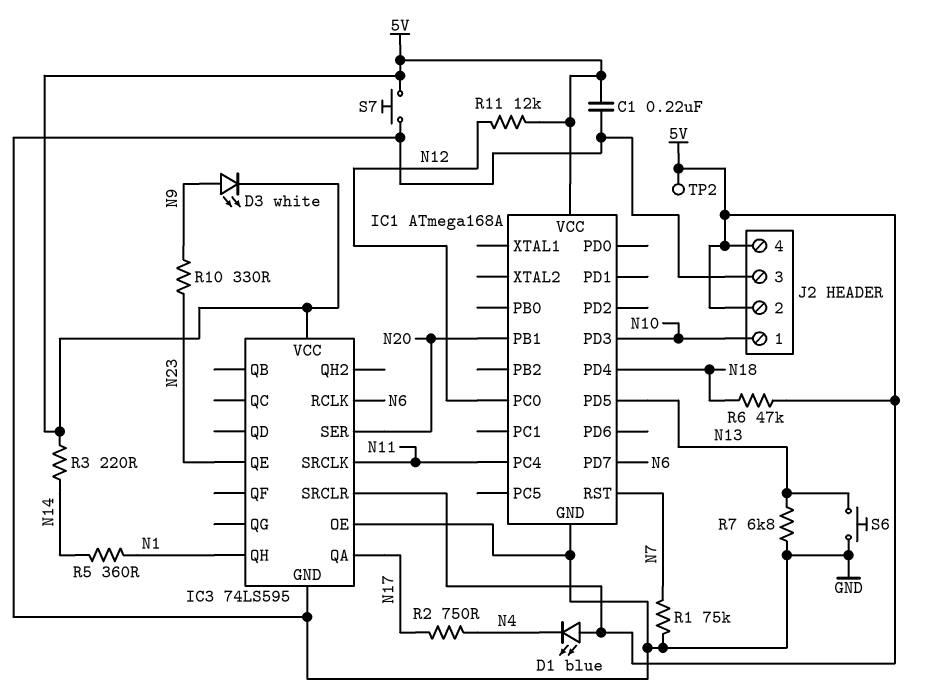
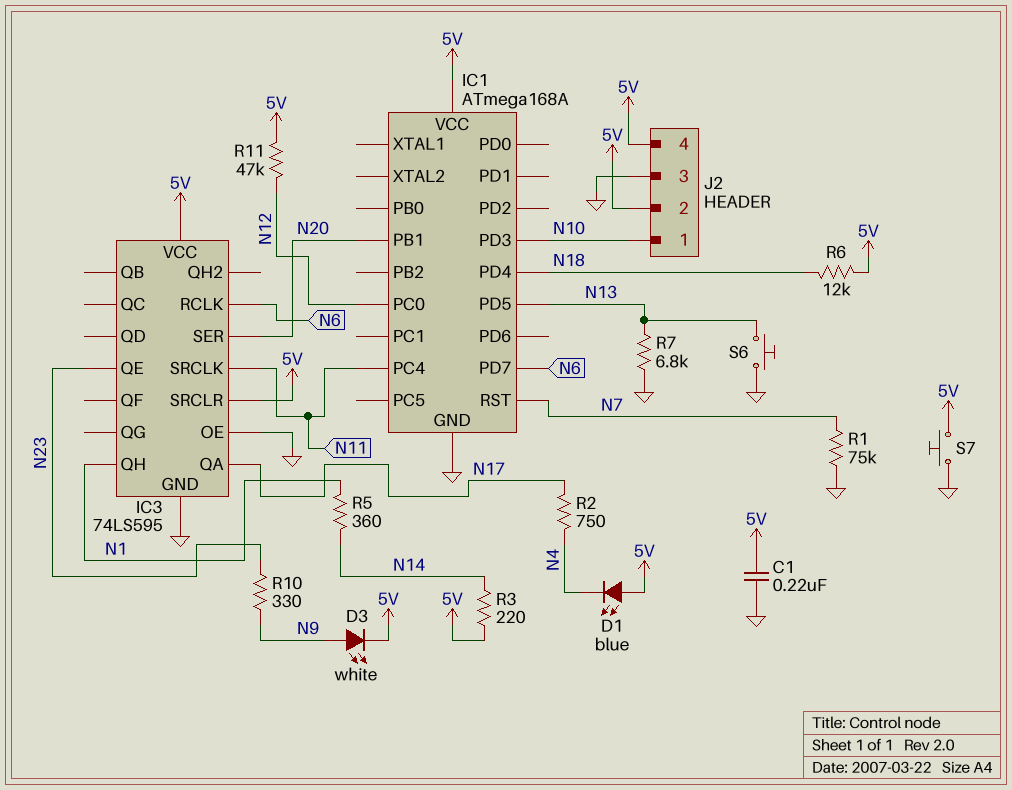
R6: 47k (5V, N18) -> 12k (5V, N18)
R11: 12k (5V, N12) -> 47k (5V, N12)
TP2: test point (5V) -> none

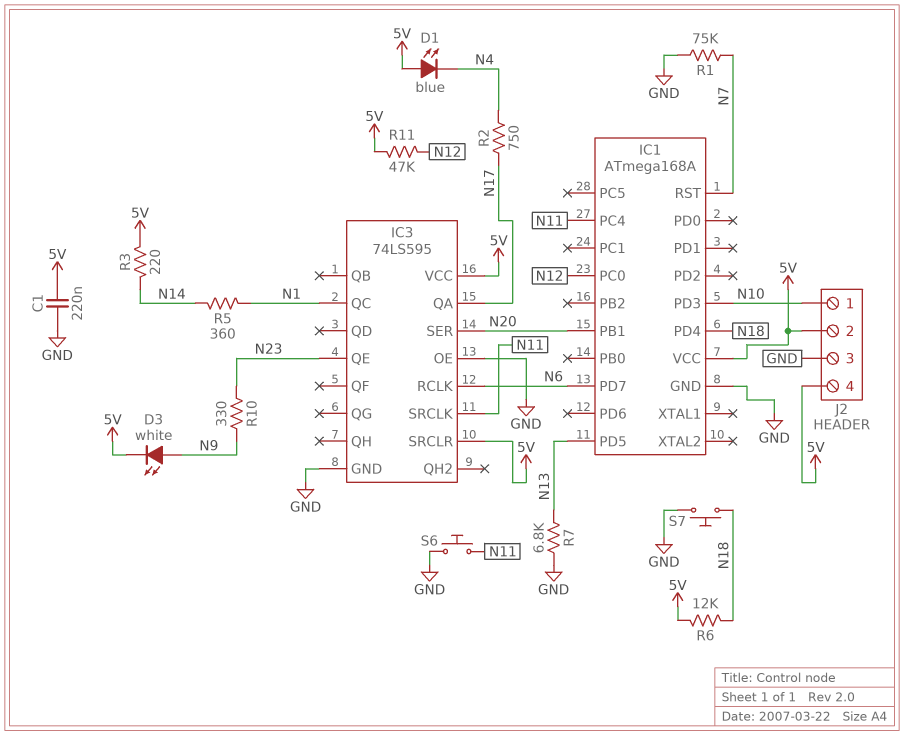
IC3 pin QC: none -> N1
IC3 pin QH: N1 -> none
S6: button (GND, N13) -> button (GND, N11)
S7: button (5V, GND) -> button (GND, N18)

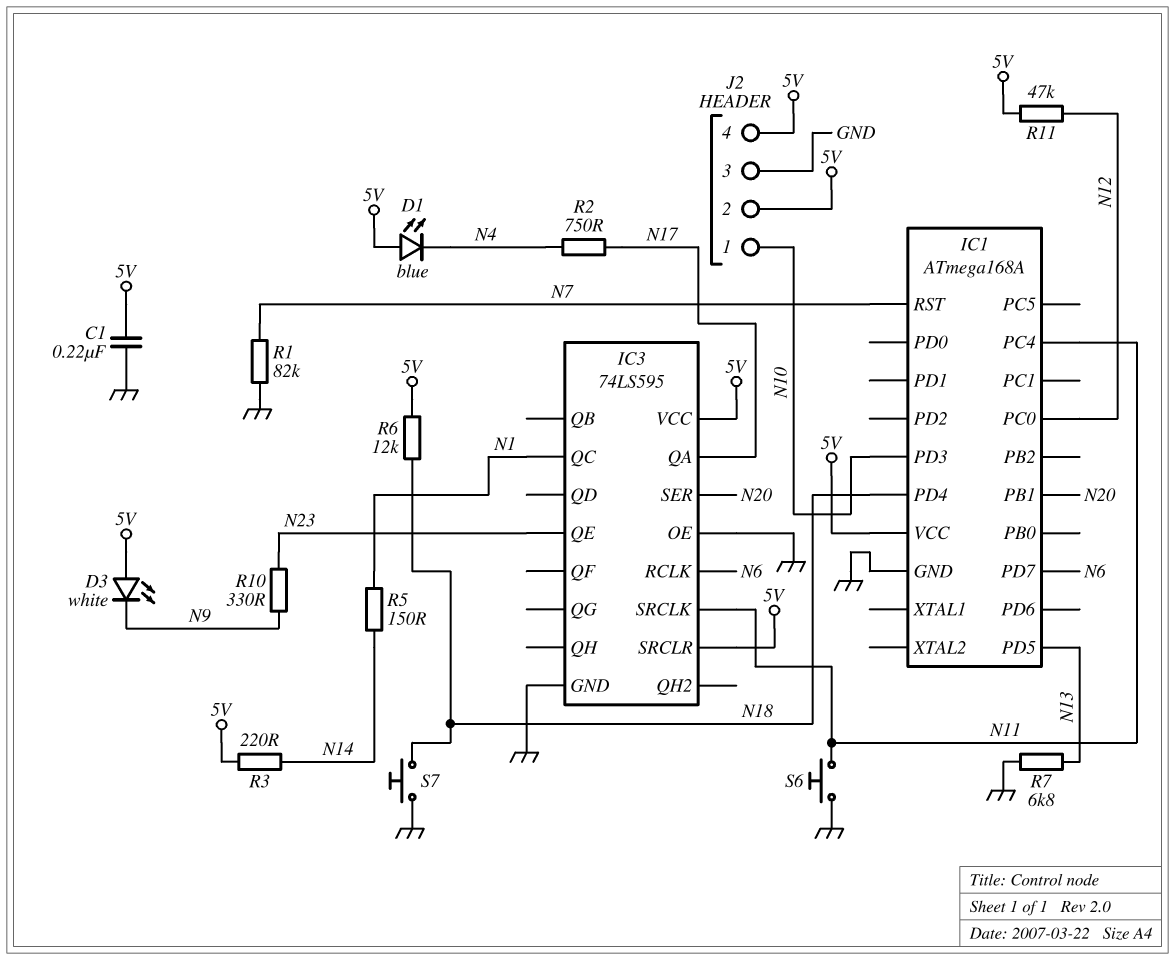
D3: LED white (A N9, K 5V) -> LED white (A 5V, K N9)
R1: 75k (GND, N7) -> 82k (GND, N7)
R5: 360 (N1, N14) -> 150 (N1, N14)

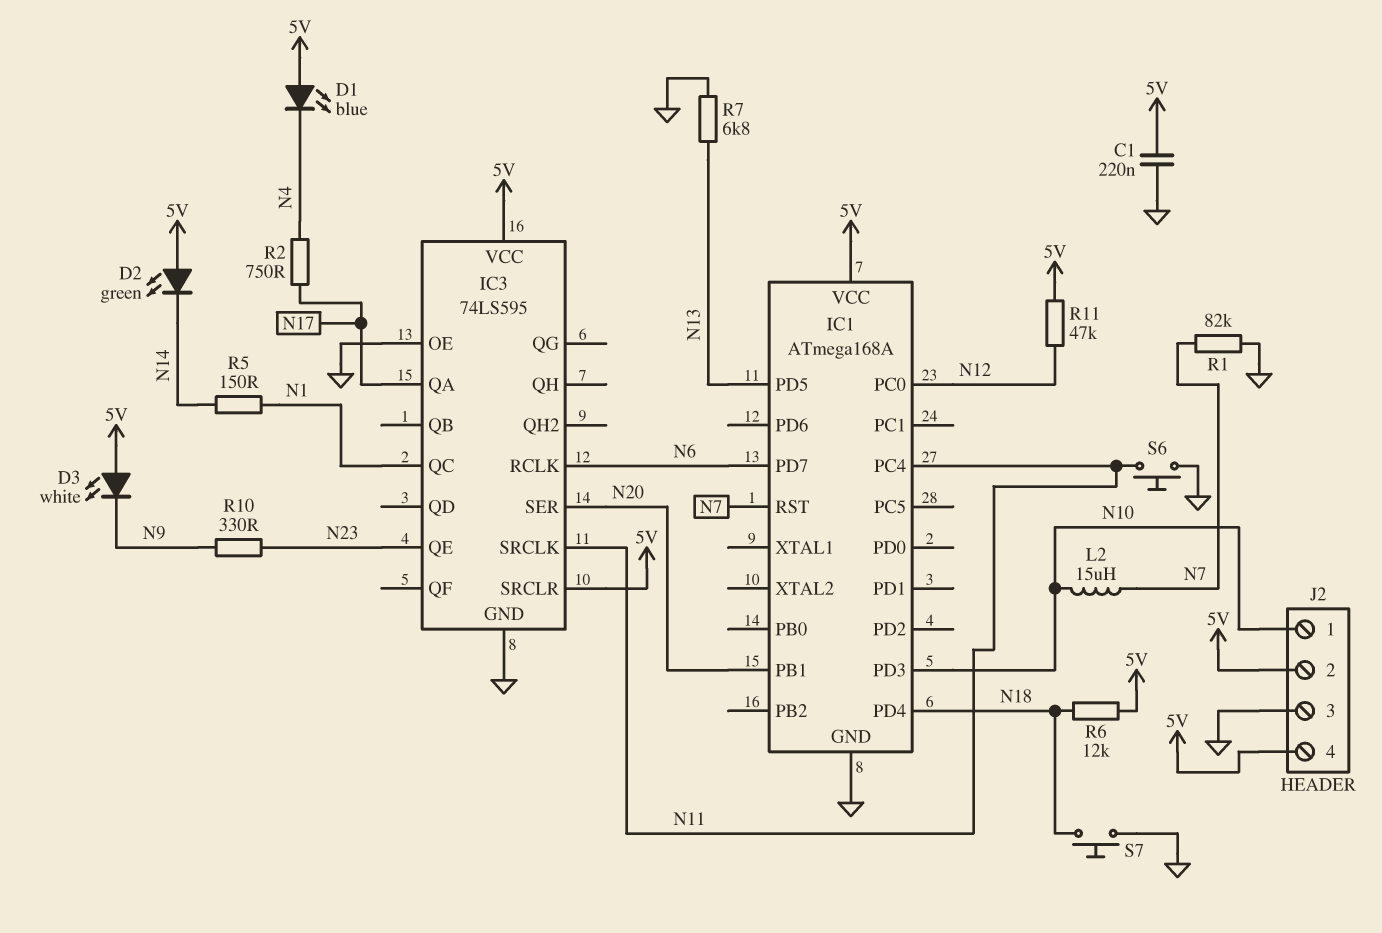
D2: none -> LED green (A 5V, K N14)
L2: none -> 15uH (N7, N10)
R3: 220 (5V, N14) -> none

